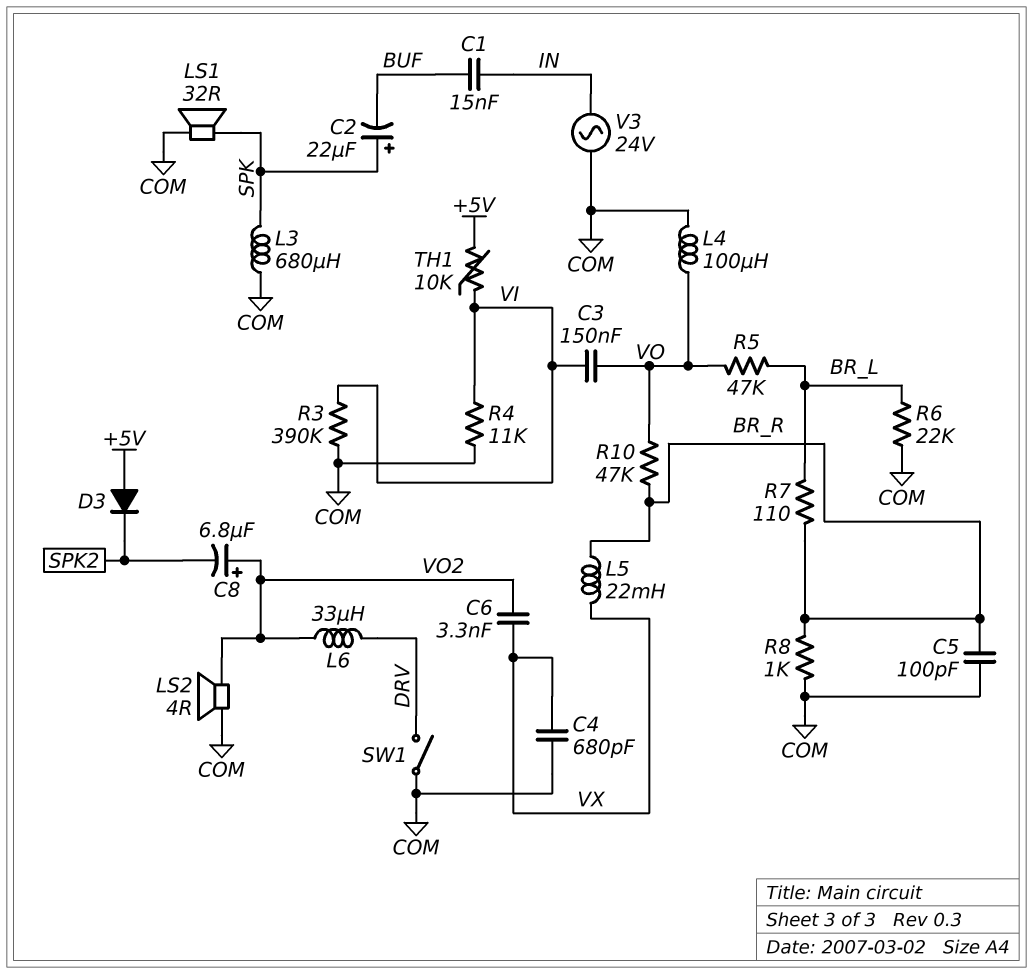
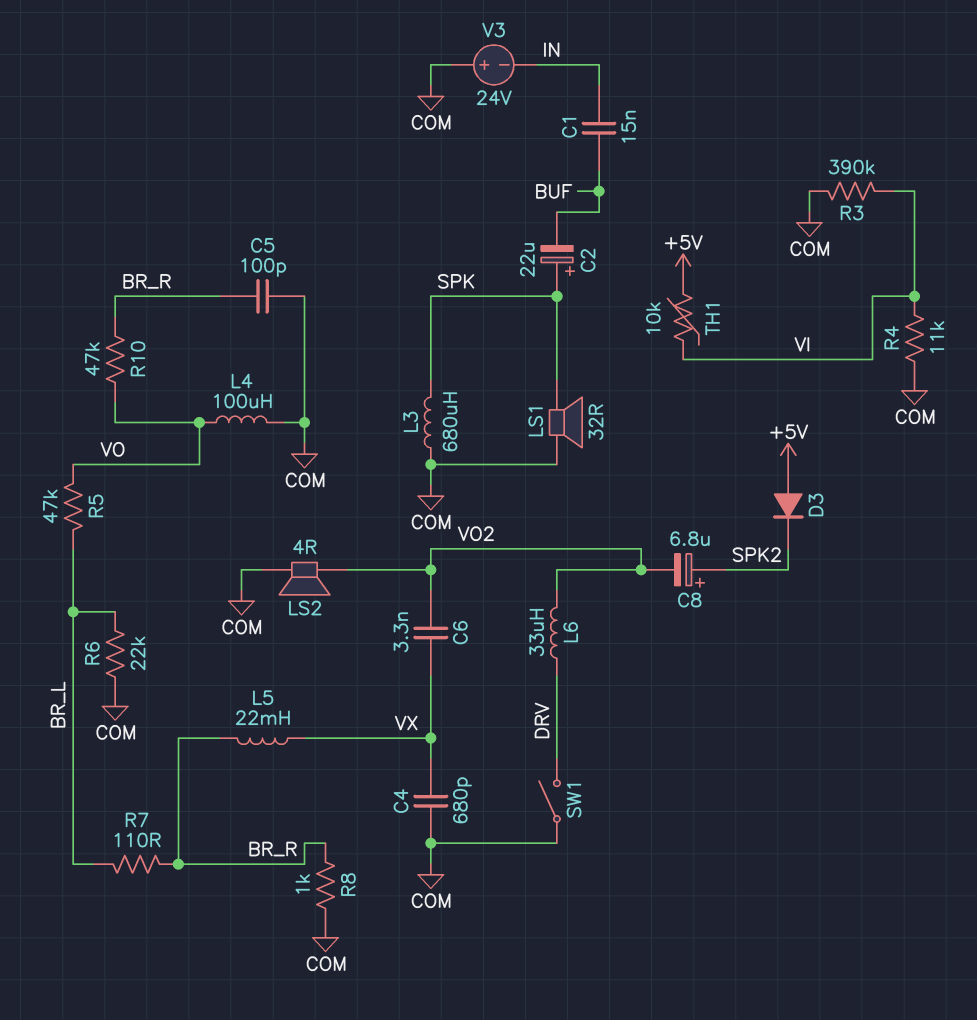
C3: 150nF (VI, VO) -> none
C8: 6.8uF (plus VO2, minus SPK2) -> 6.8uF (plus SPK2, minus VO2)
V3: AC 24V (COM, IN) -> 24V (plus COM, minus IN)

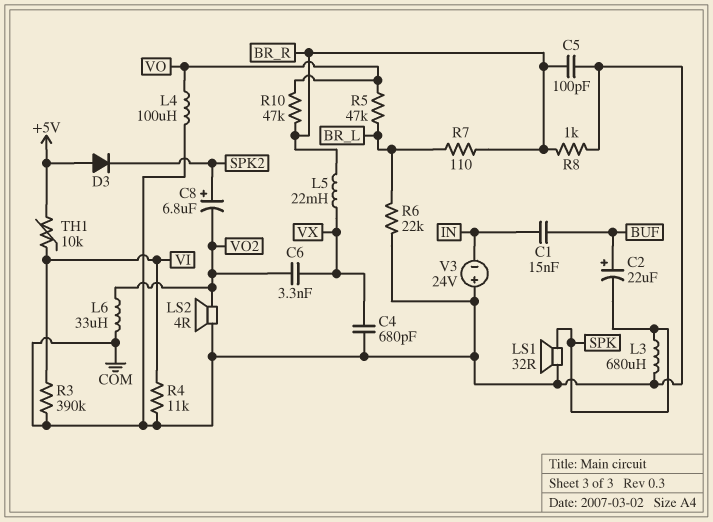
C2: 22uF (plus SPK, minus BUF) -> 22uF (plus BUF, minus SPK)
L6: 33uH (DRV, VO2) -> 33uH (COM, VO2)
SW1: switch (COM, DRV) -> none

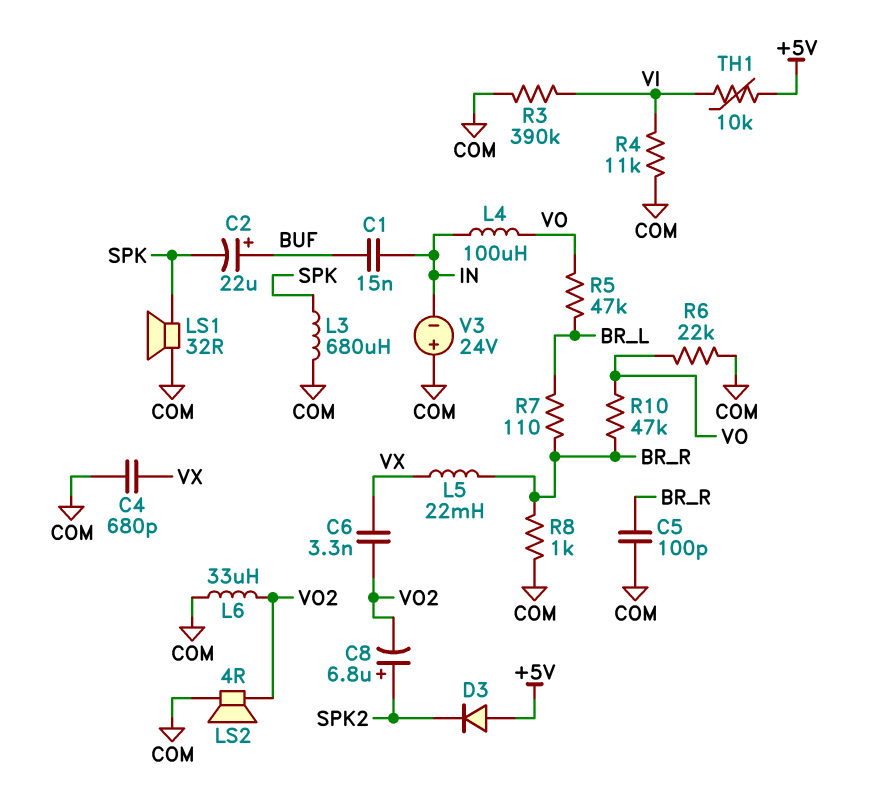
L4: 100uH (COM, VO) -> 100uH (IN, VO)
R6: 22k (BR_L, COM) -> 22k (COM, VO)

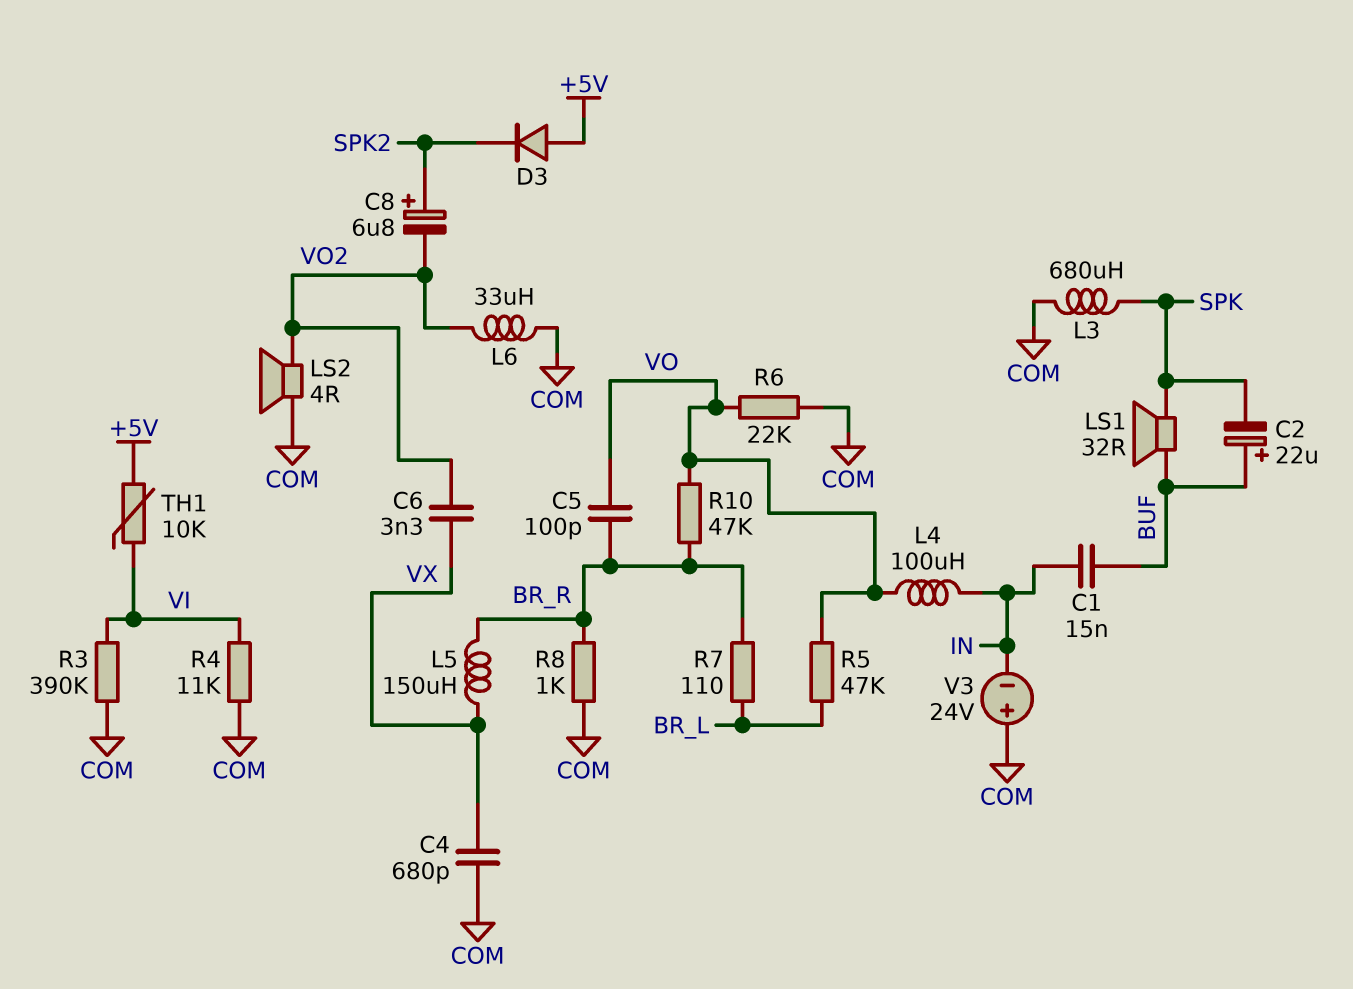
C5: 100pF (BR_R, COM) -> 100pF (BR_R, VO)
L5: 22mH (BR_R, VX) -> 150uH (BR_R, VX)
LS1: speaker 32R (COM, SPK) -> speaker 32R (BUF, SPK)

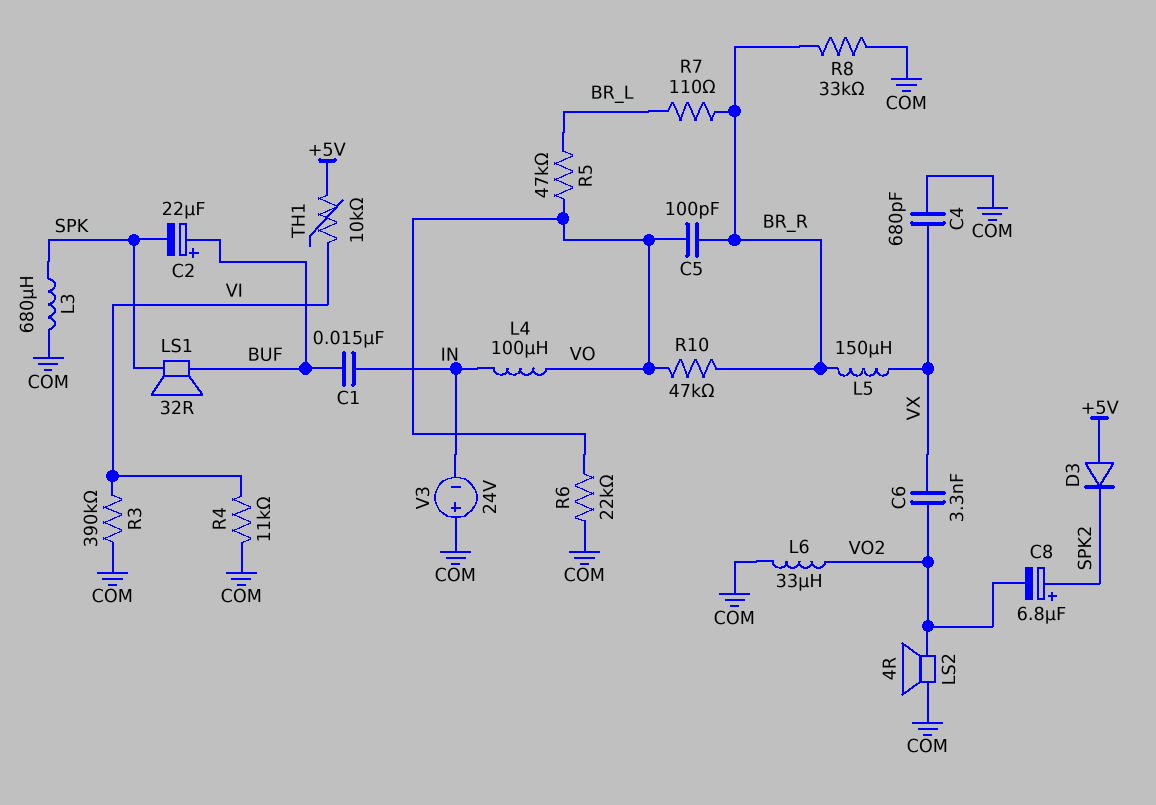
R8: 1k (BR_R, COM) -> 33k (BR_R, COM)

